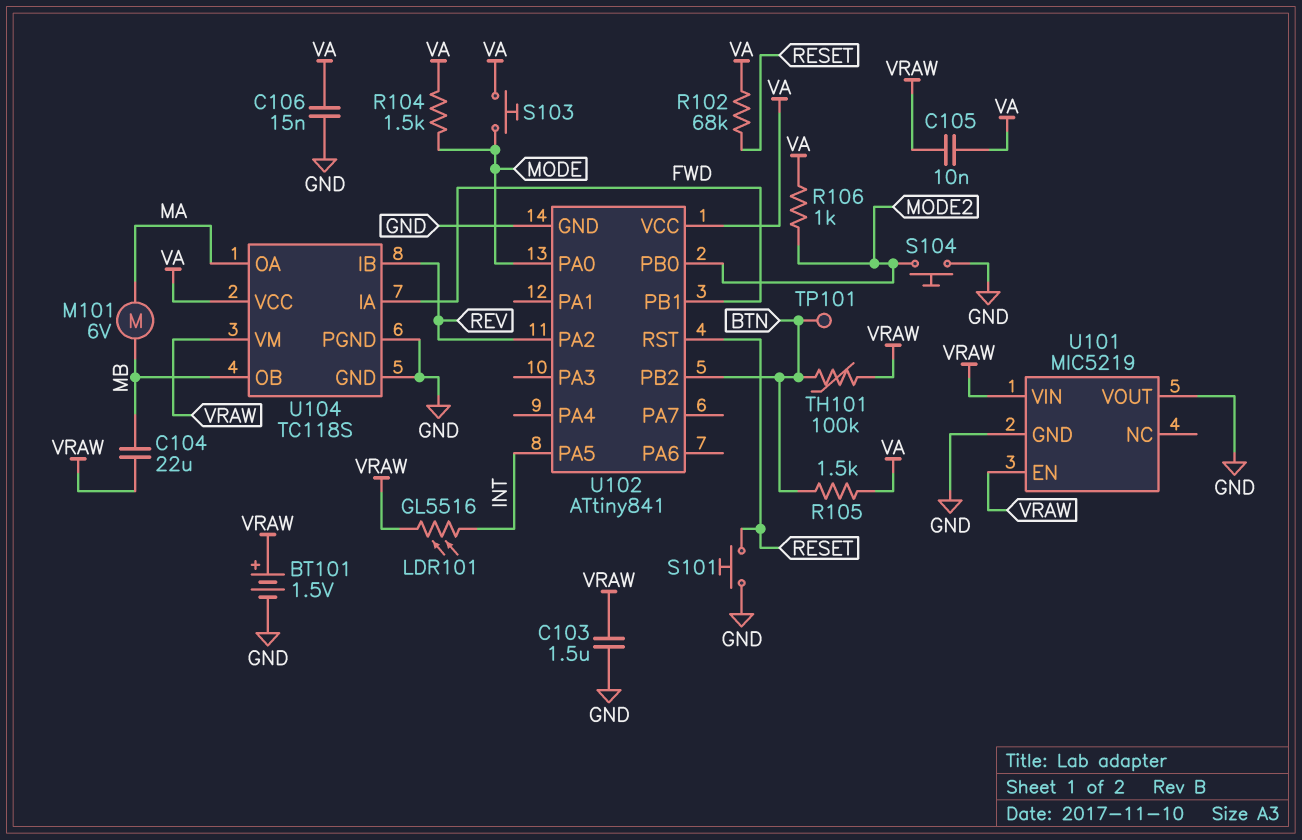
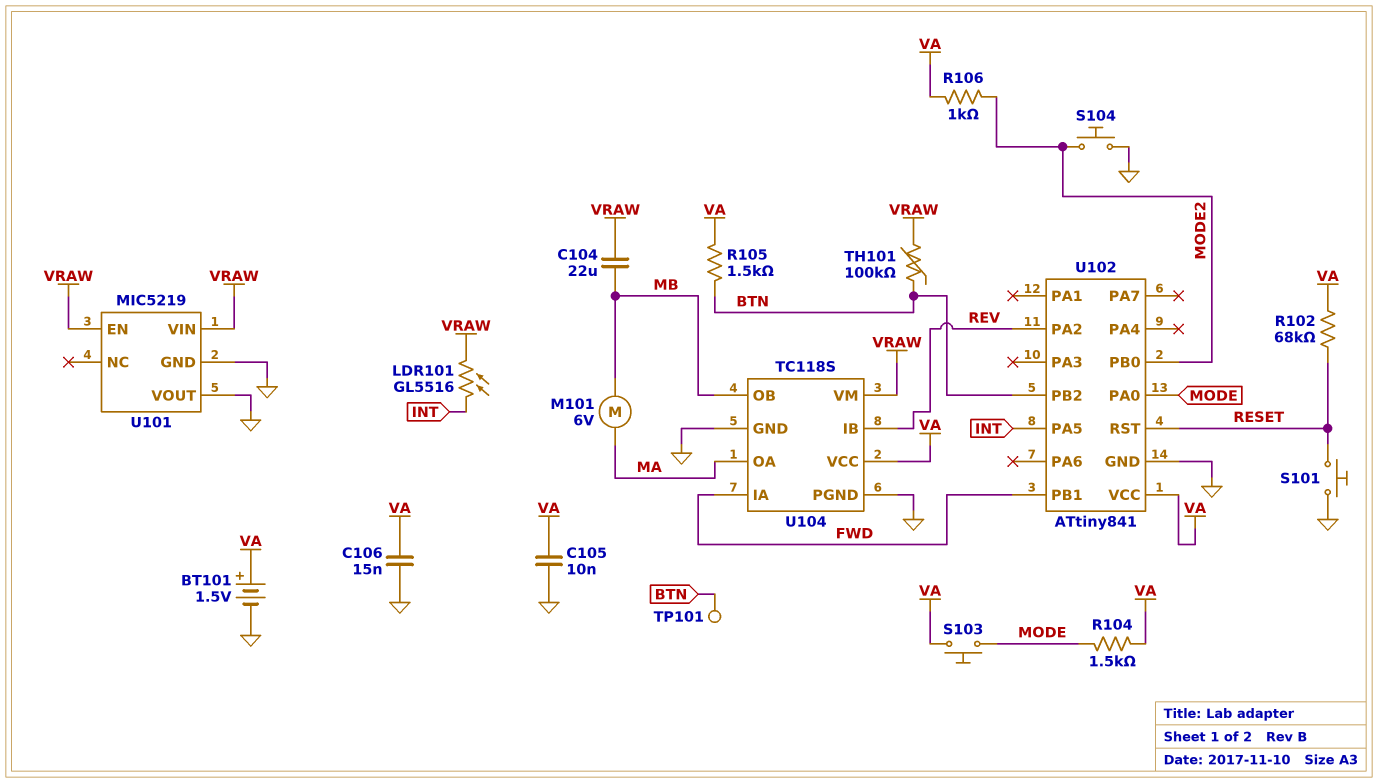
BT101: 1.5V (plus VRAW, minus GND) -> 1.5V (plus VA, minus GND)
C103: 1.5uF (GND, VRAW) -> none
C105: 10nF (VA, VRAW) -> 10nF (GND, VA)

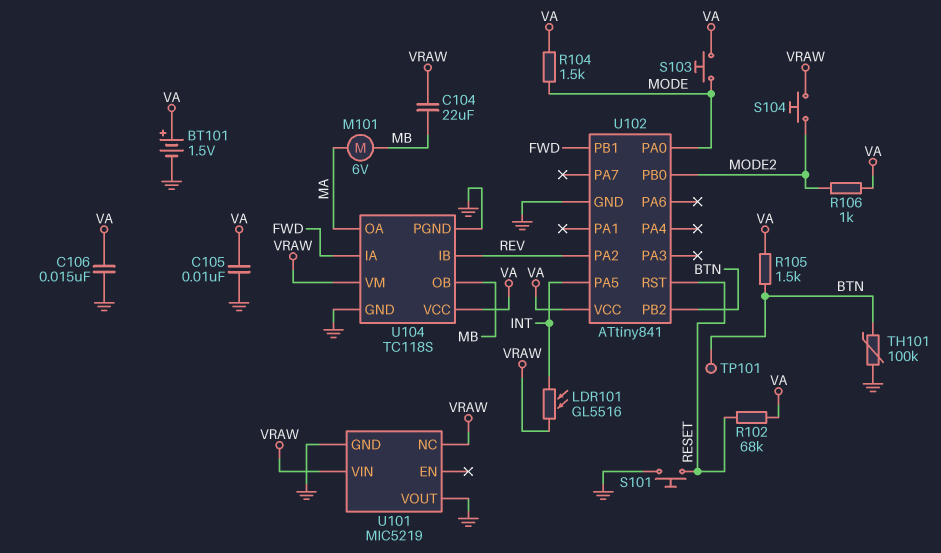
S104: button (GND, MODE2) -> button (MODE2, VRAW)
TH101: 100k (BTN, VRAW) -> 100k (BTN, GND)
U101 pin EN: VRAW -> none
U101 pin NC: none -> VRAW

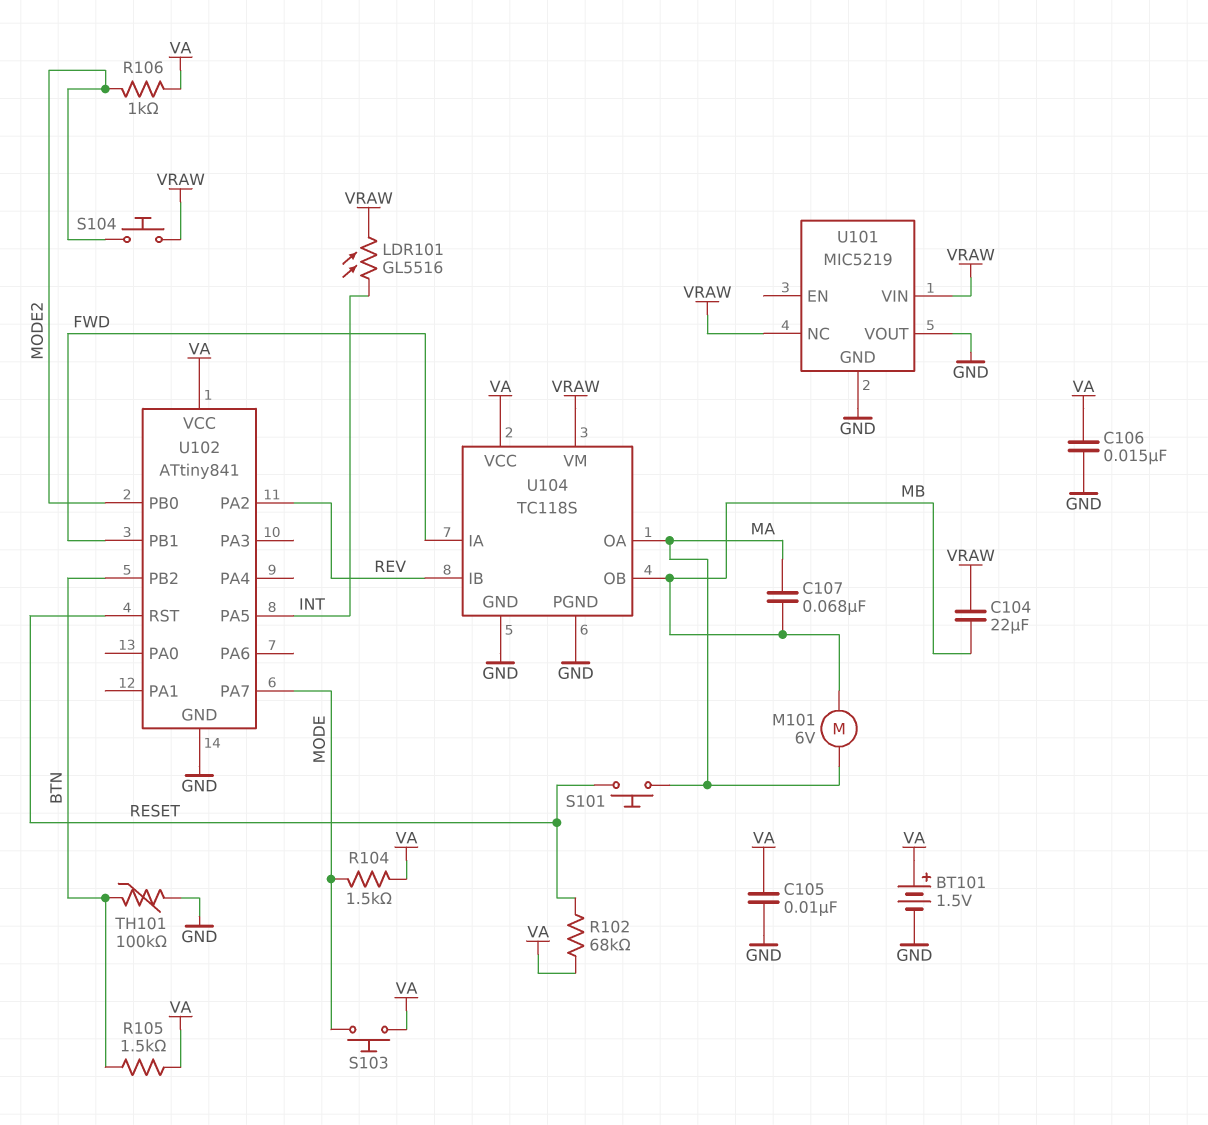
C107: none -> 68nF (MA, MB)
S101: button (GND, RESET) -> button (MA, RESET)
TP101: test point (BTN) -> none
U102 pin PA0: MODE -> none
U102 pin PA7: none -> MODE

